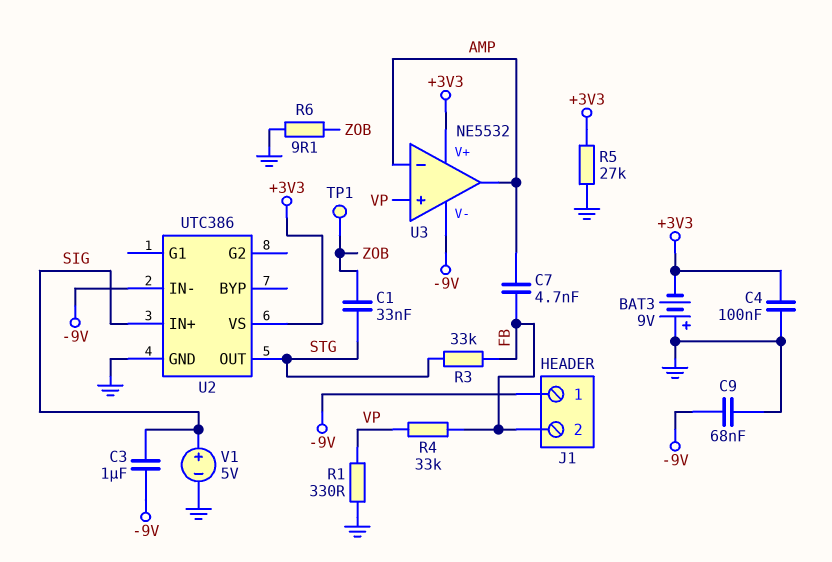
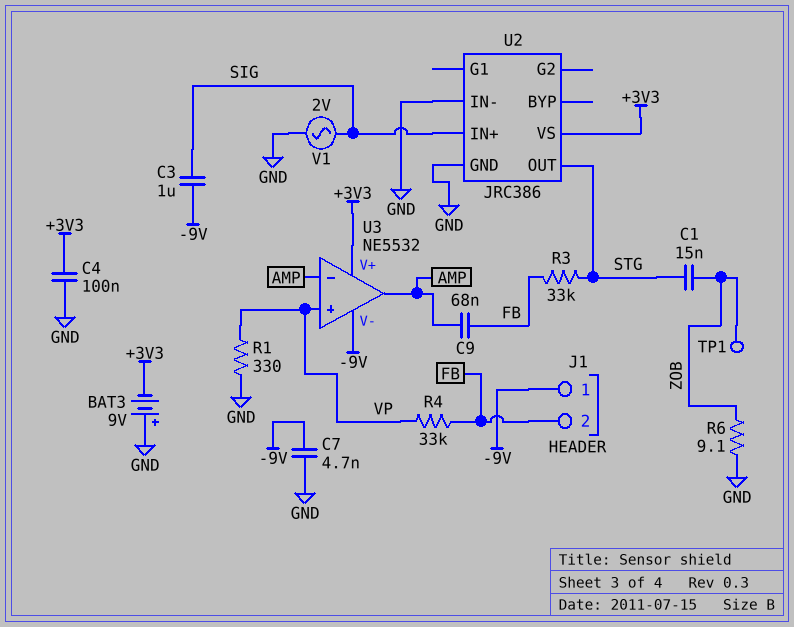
C1: 33nF (STG, ZOB) -> 15nF (STG, ZOB)
C7: 4.7nF (AMP, FB) -> 4.7nF (-9V, GND)
C9: 68nF (-9V, GND) -> 68nF (AMP, FB)
R5: 27k (+3V3, GND) -> none
U2: UTC386 -> JRC386
U2 pin IN-: -9V -> GND
V1: 5V (plus SIG, minus GND) -> AC 2V (GND, SIG)

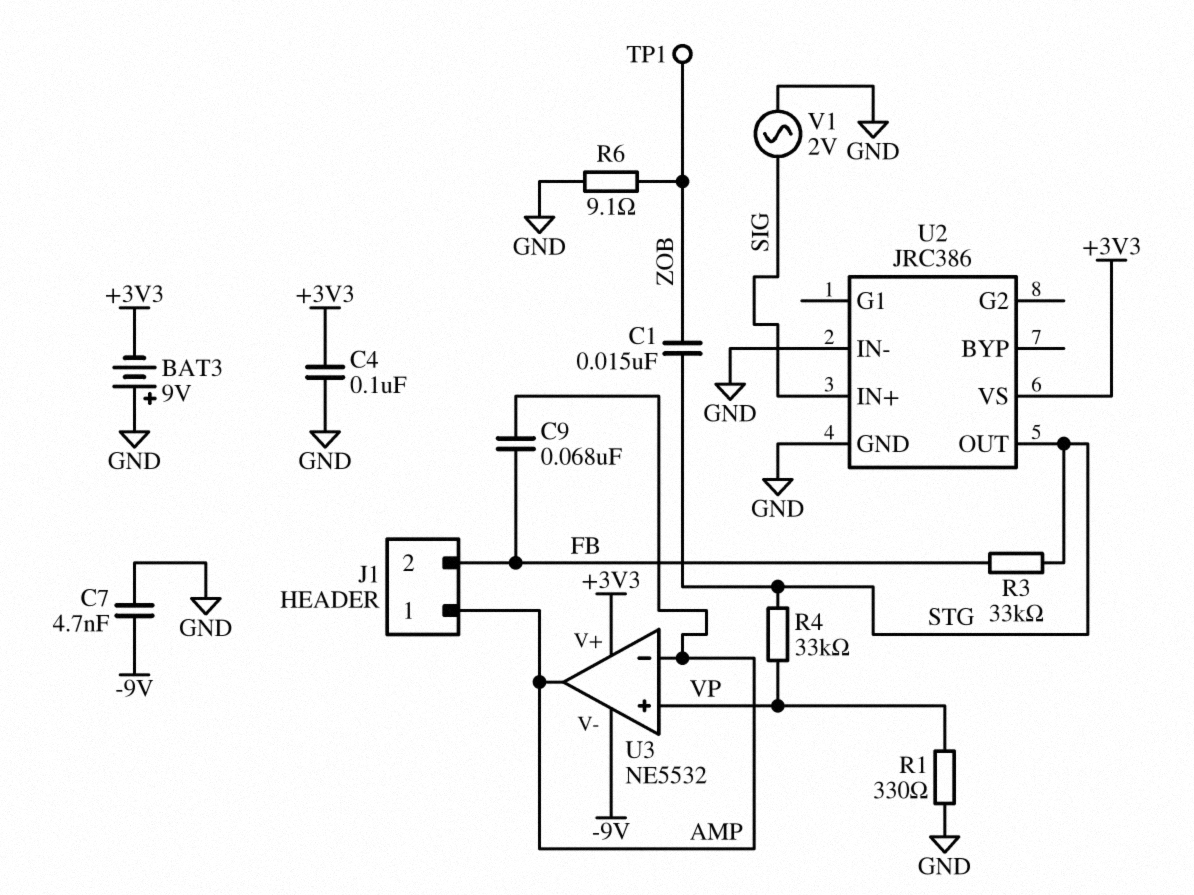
C3: 1uF (-9V, SIG) -> none
J1 pin 1: -9V -> AMP
R4: 33k (FB, VP) -> 33k (STG, VP)

